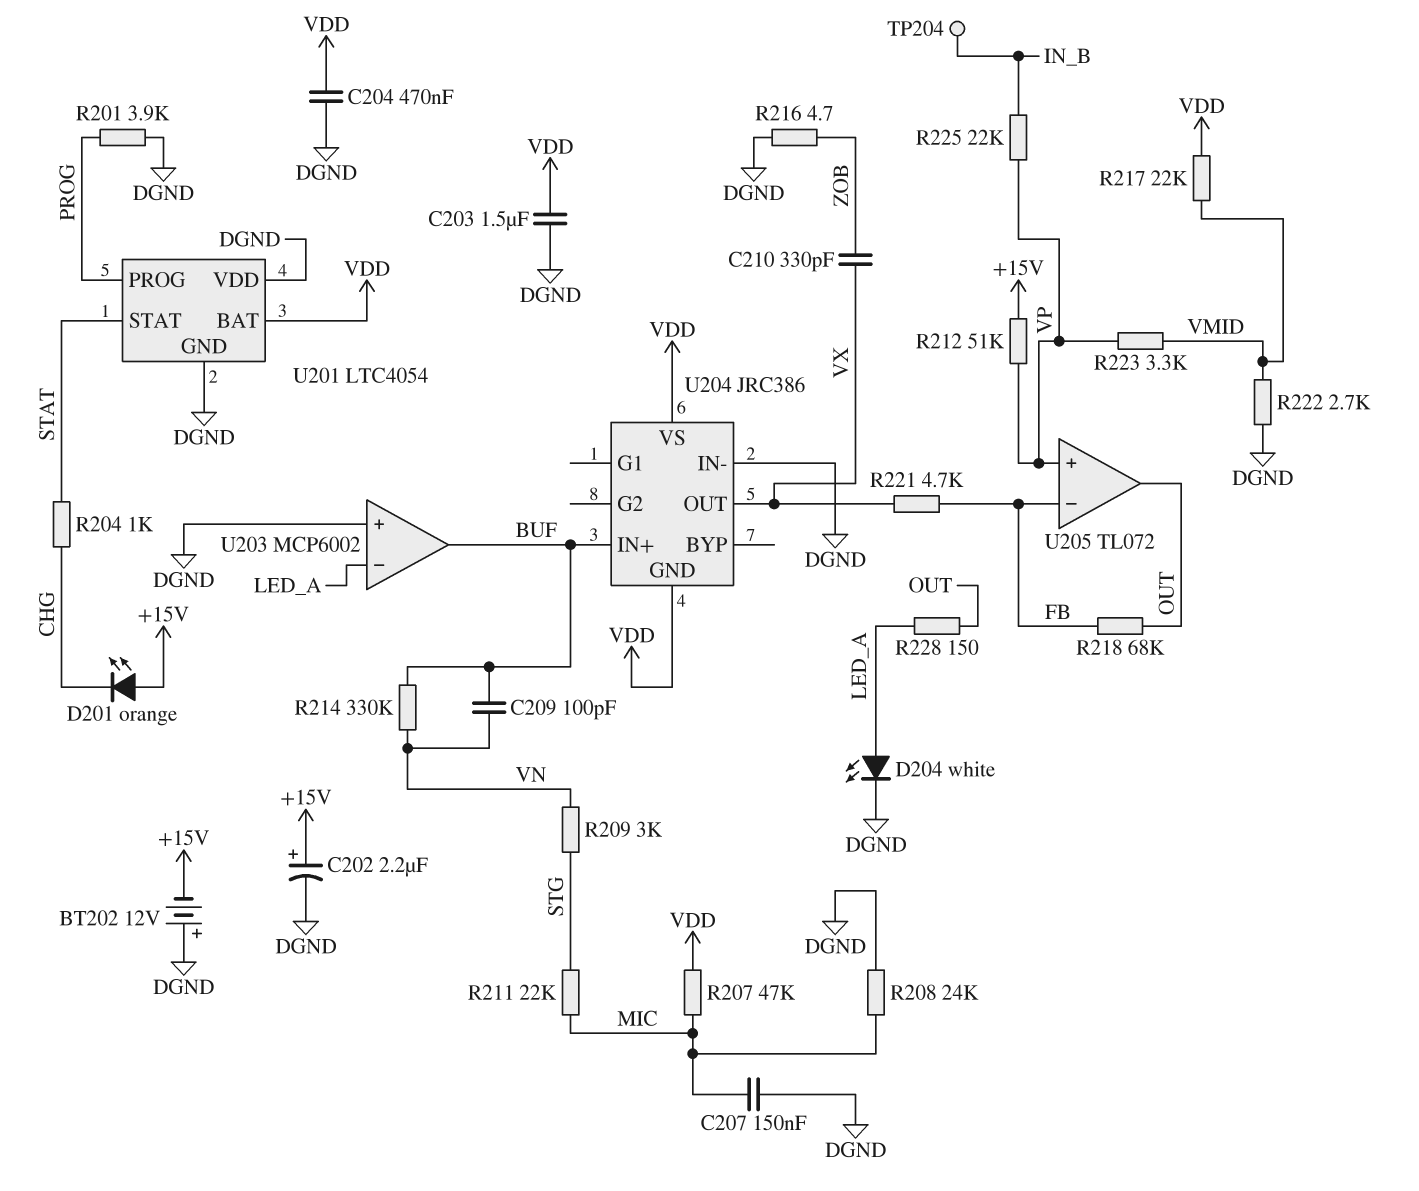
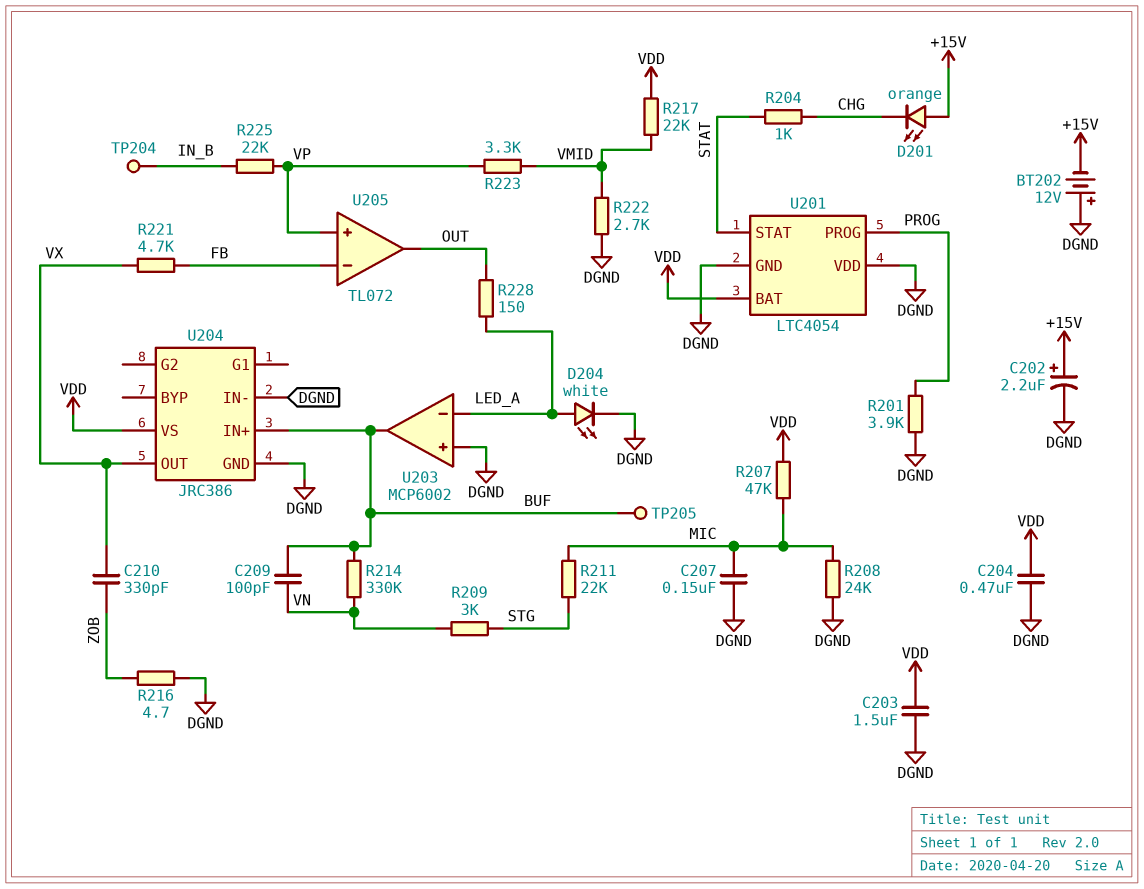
R212: 51k (+15V, VP) -> none
R218: 68k (FB, OUT) -> none
TP205: none -> test point (BUF)
U204 pin GND: VDD -> DGND

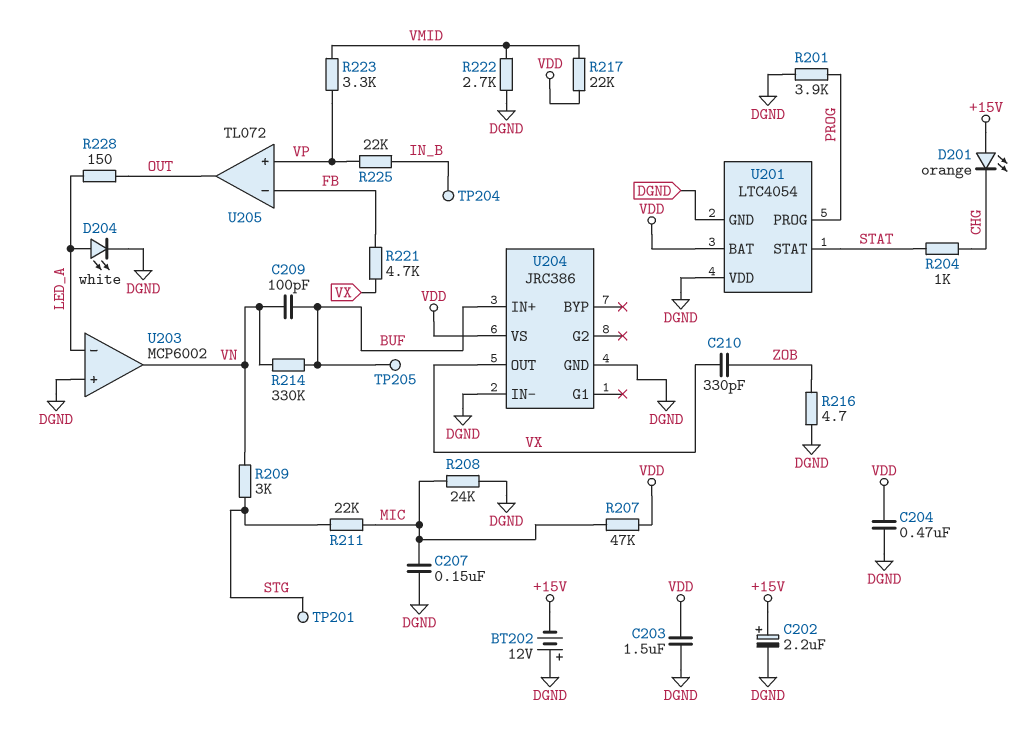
TP201: none -> test point (STG)
U203 pin out: BUF -> VN

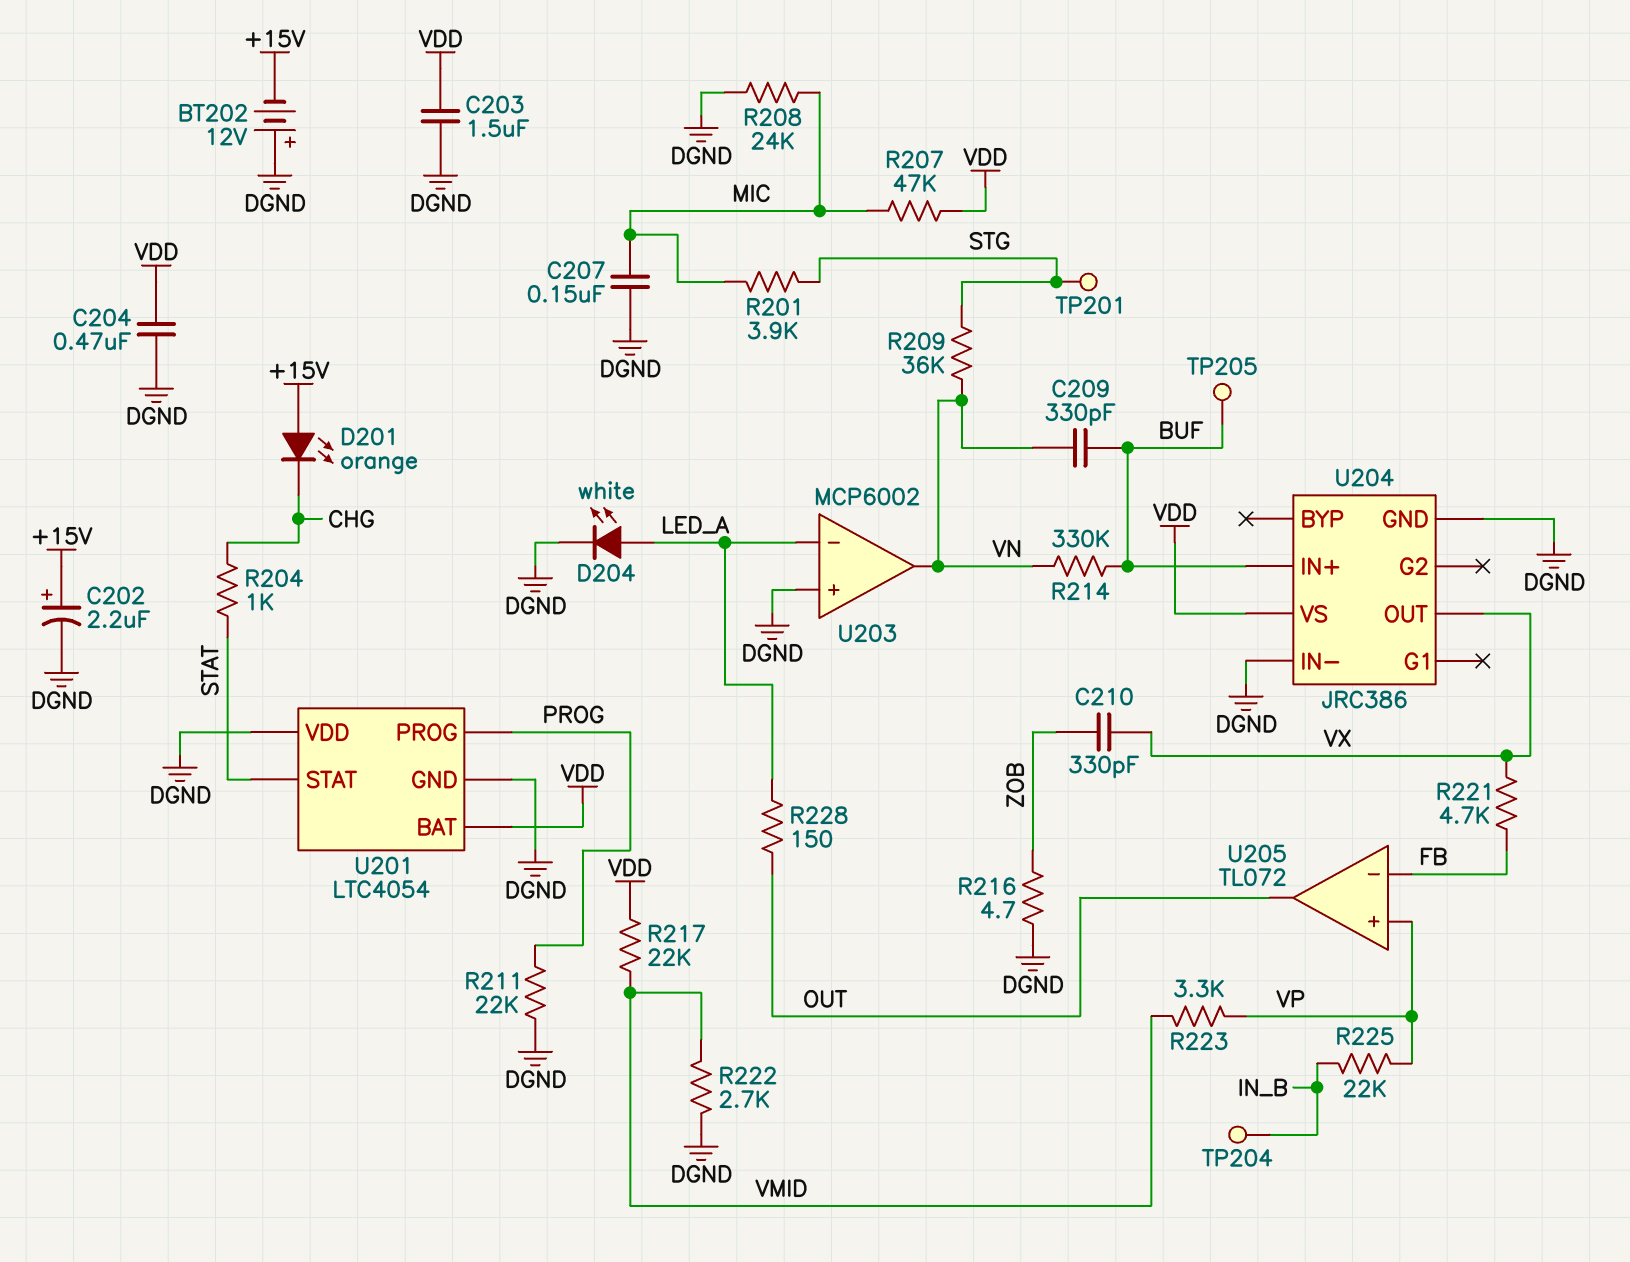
C209: 100pF (BUF, VN) -> 330pF (BUF, VN)
R201: 3.9k (DGND, PROG) -> 3.9k (MIC, STG)
R209: 3k (STG, VN) -> 36k (STG, VN)
R211: 22k (MIC, STG) -> 22k (DGND, PROG)

